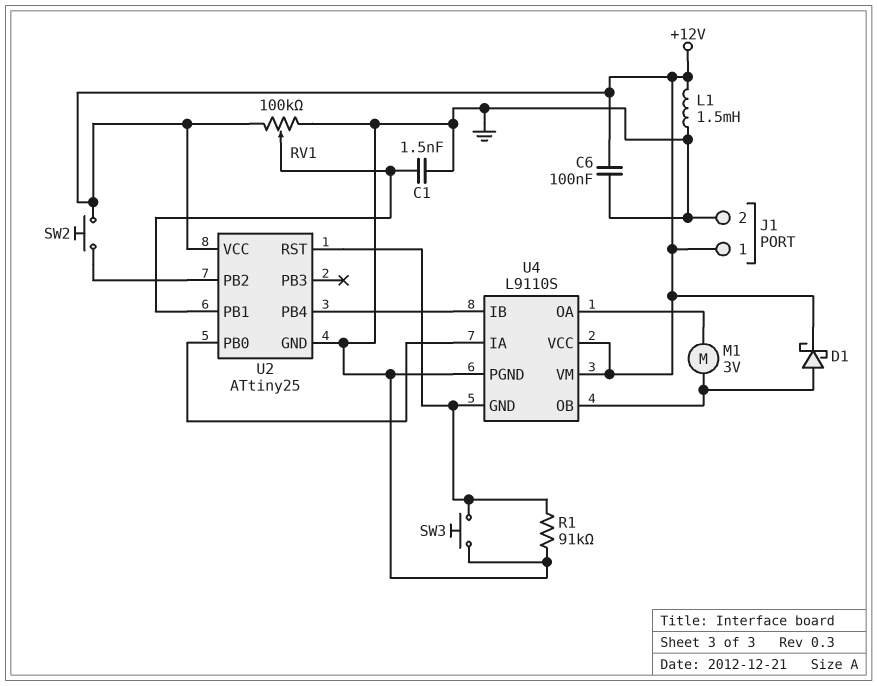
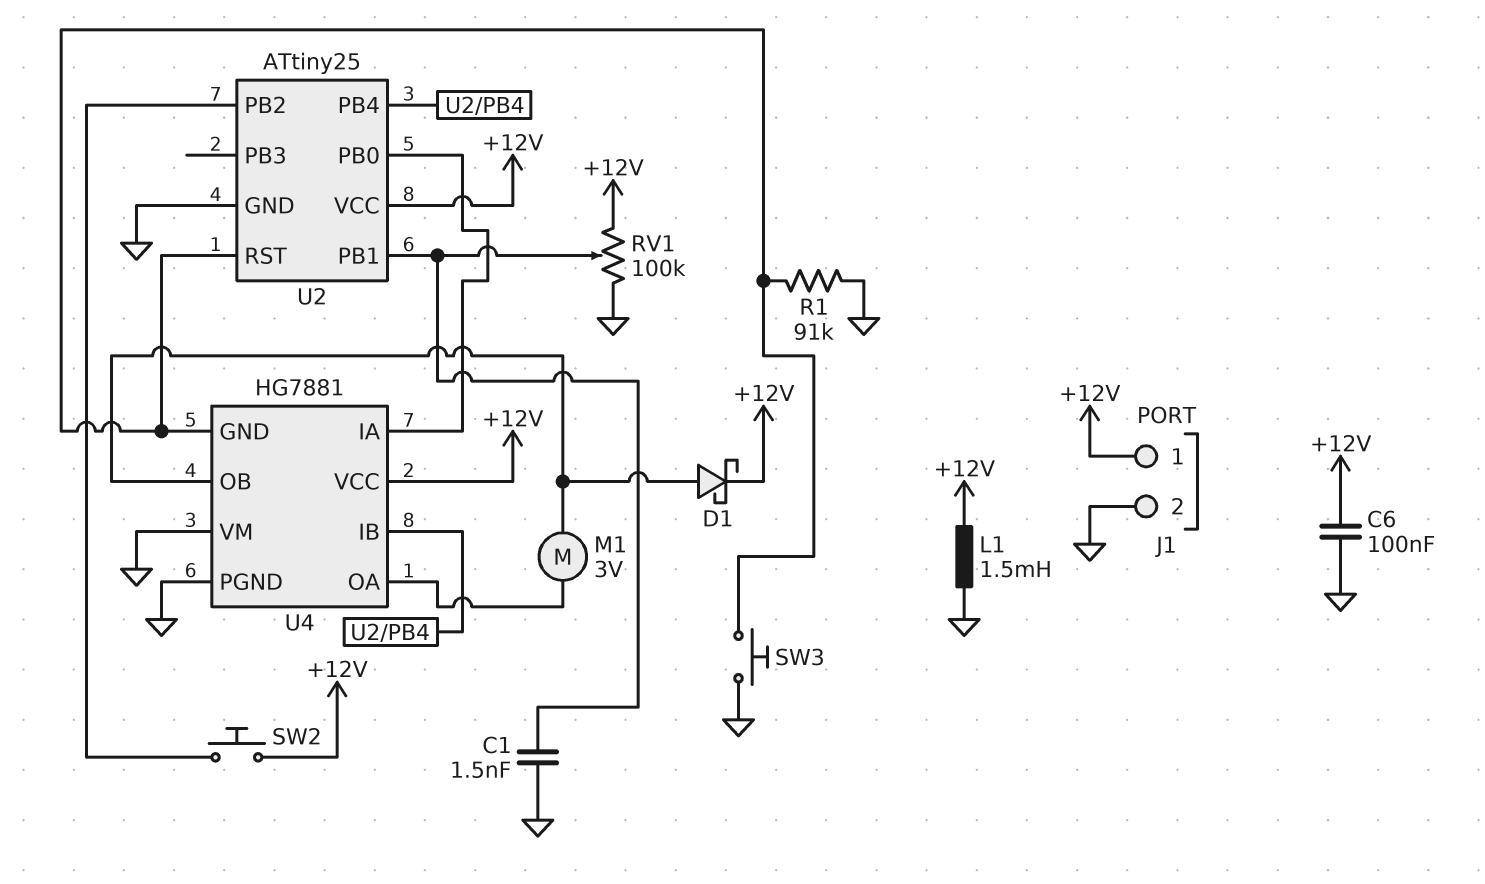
U4: L9110S -> HG7881
U4 pin VM: +12V -> GND

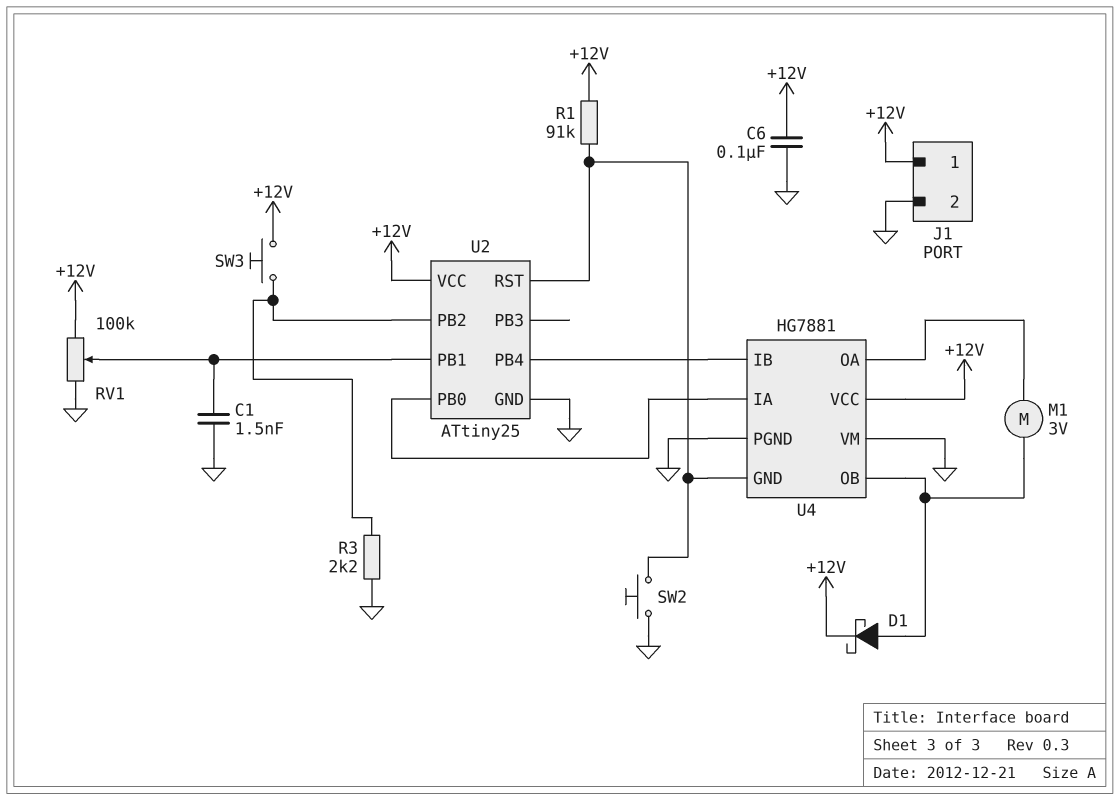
L1: 1.5mH (+12V, GND) -> none
R1: 91k (GND, U2/RST) -> 91k (+12V, U2/RST)
R3: none -> 2.2k (GND, U2/PB2)
SW2: button (+12V, U2/PB2) -> button (GND, U2/RST)
SW3: button (GND, U2/RST) -> button (+12V, U2/PB2)

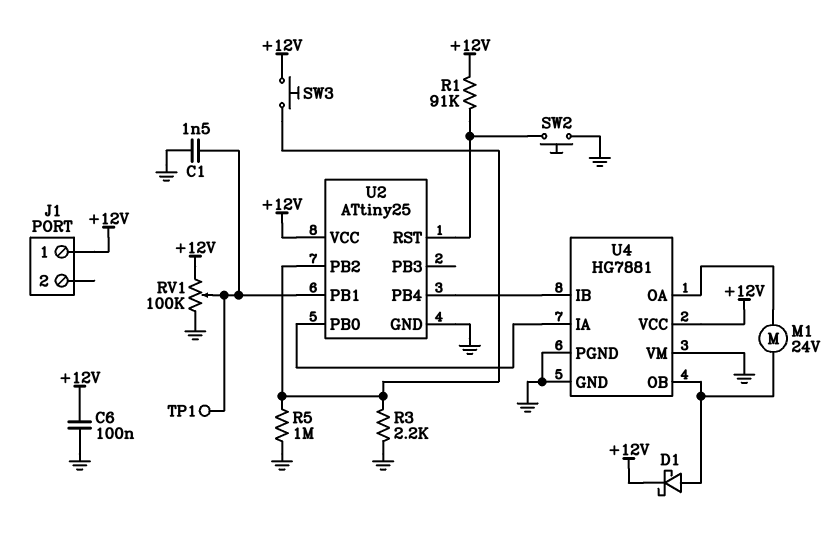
J1 pin 2: GND -> none
M1: motor 3V (U4/OA, U4/OB) -> motor 24V (U4/OA, U4/OB)
R5: none -> 1M (GND, U2/PB2)
TP1: none -> test point (U2/PB1)
U4 pin GND: U2/RST -> GND

